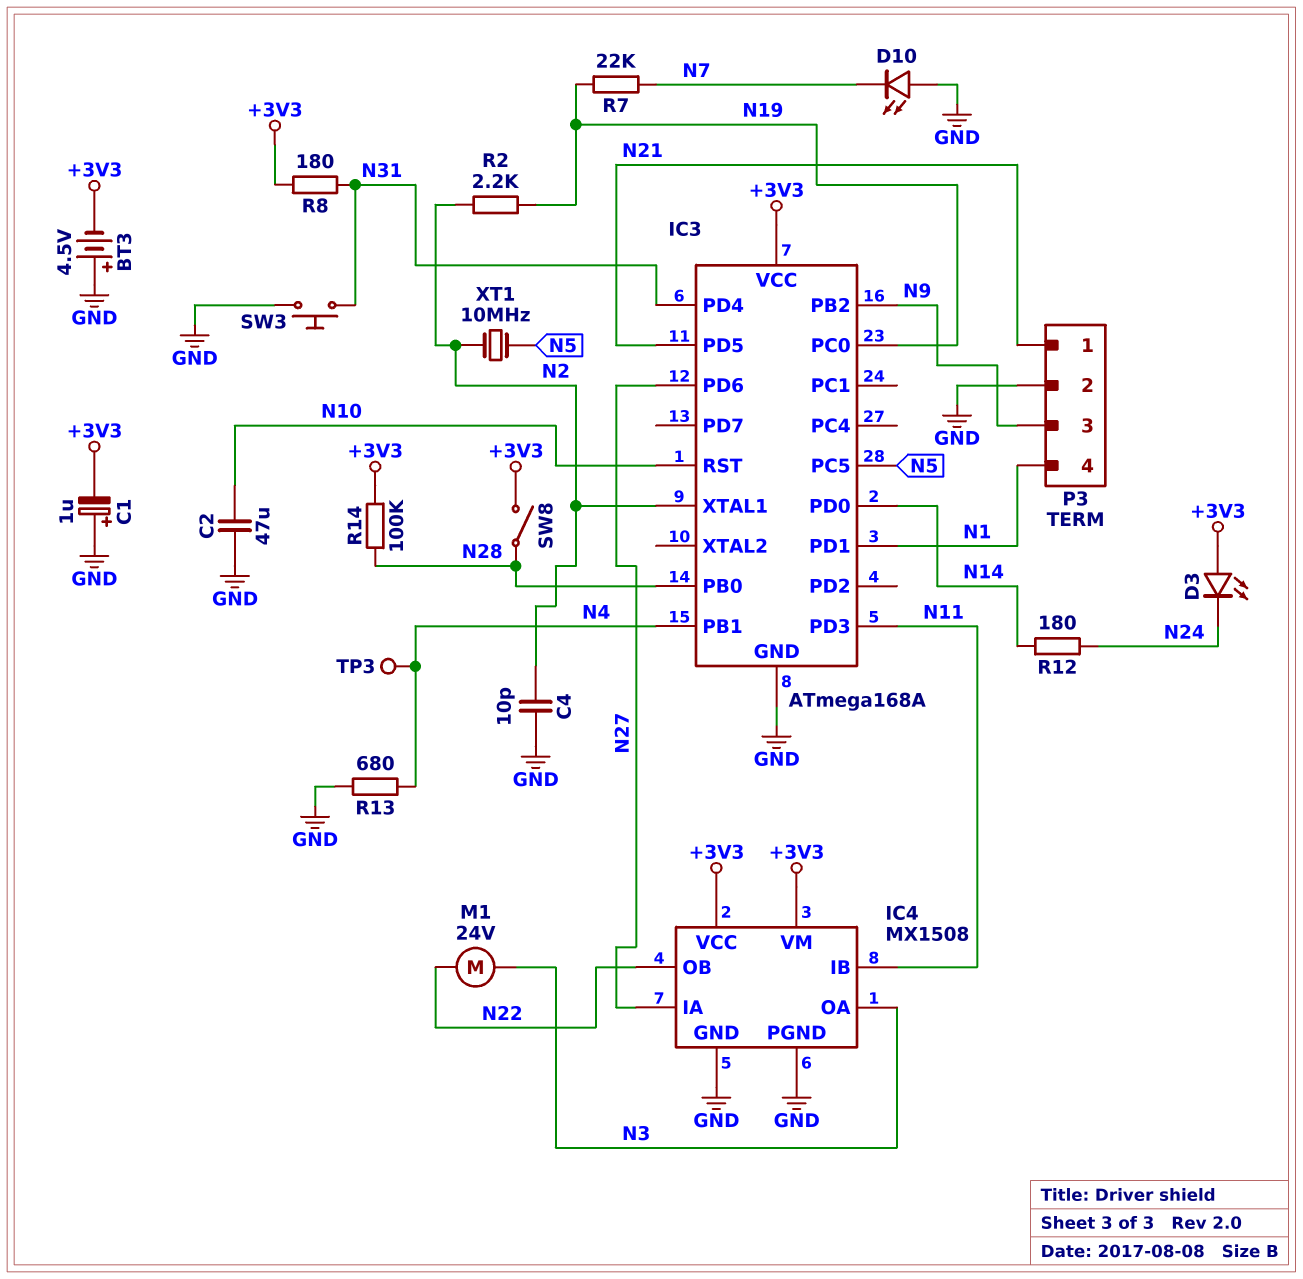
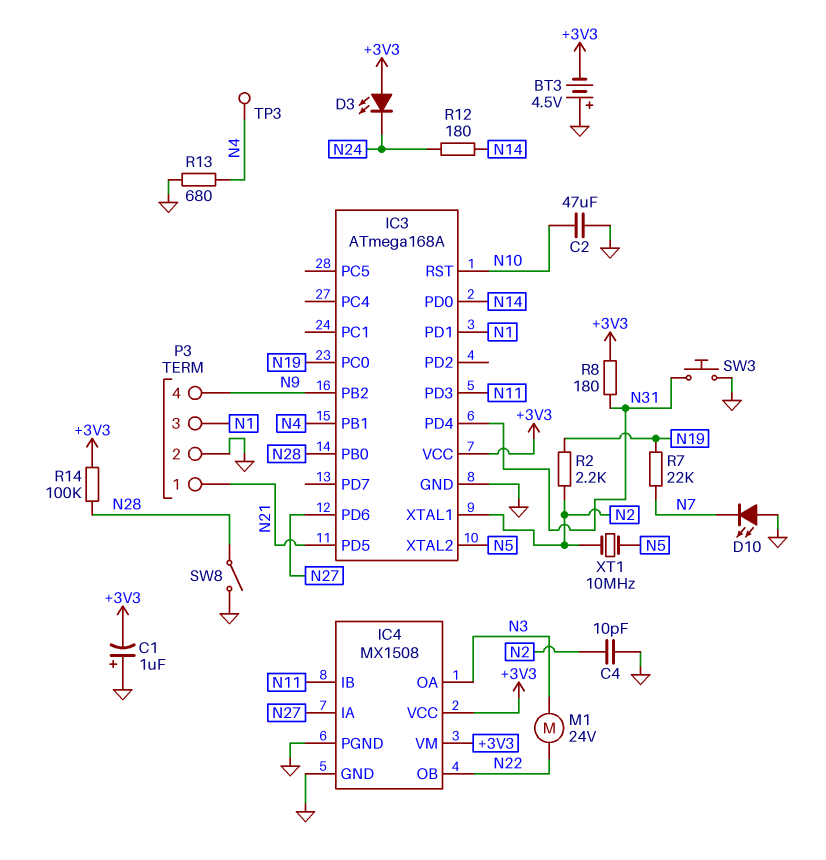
IC3 pin PC5: N5 -> none
IC3 pin XTAL2: none -> N5
P3 pin 3: N9 -> N1
P3 pin 4: N1 -> N9
SW8: switch (+3V3, N28) -> switch (GND, N28)

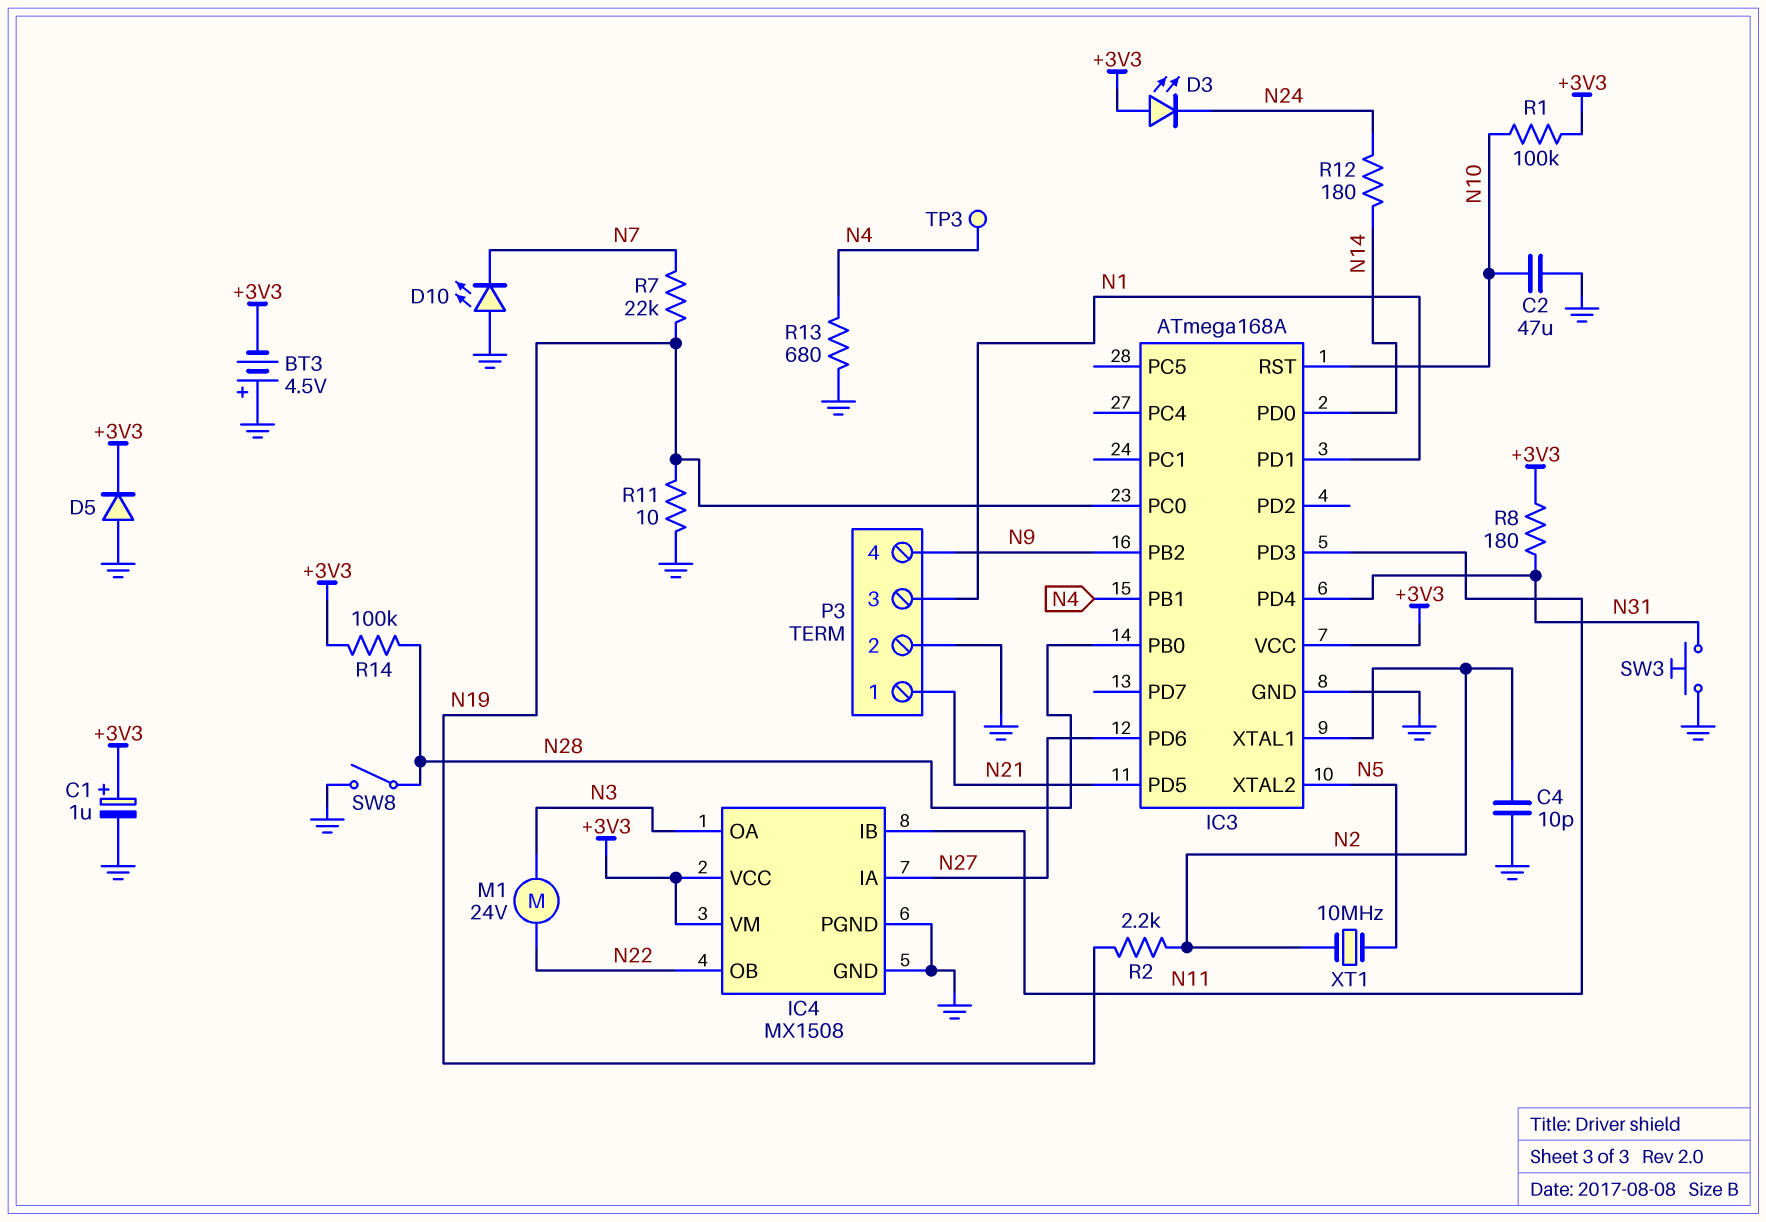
C1: 1uF (plus GND, minus +3V3) -> 1uF (plus +3V3, minus GND)
D5: none -> diode (A GND, K +3V3)
R1: none -> 100k (+3V3, N10)
R11: none -> 10 (GND, N19)

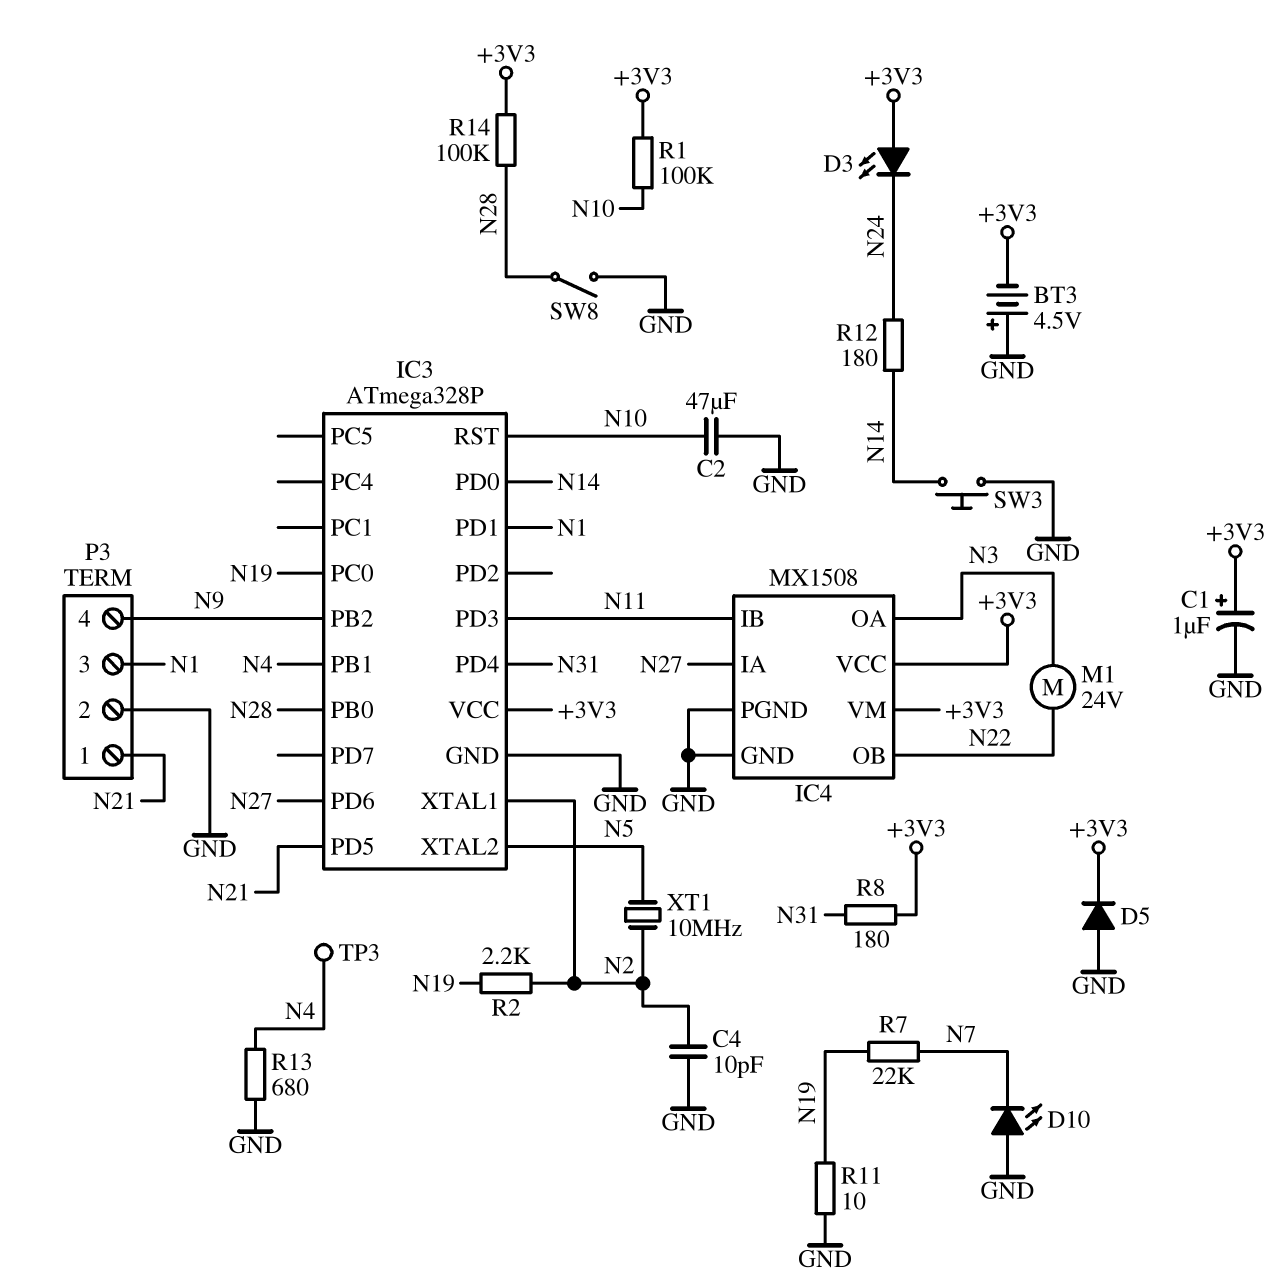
IC3: ATmega168A -> ATmega328P
SW3: button (GND, N31) -> button (GND, N14)

